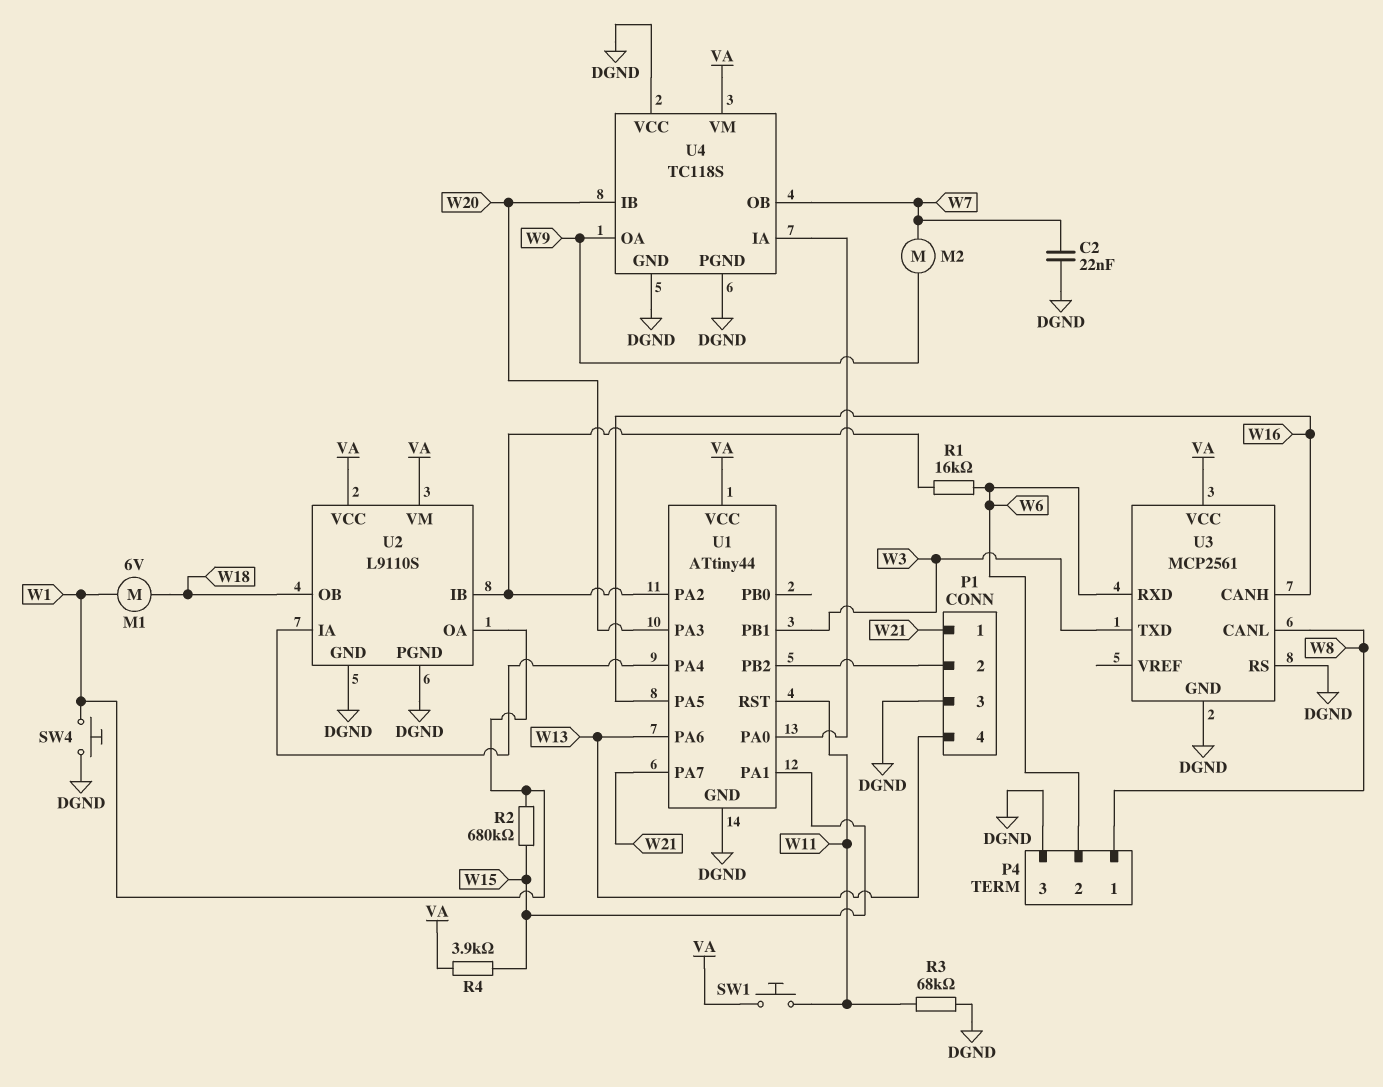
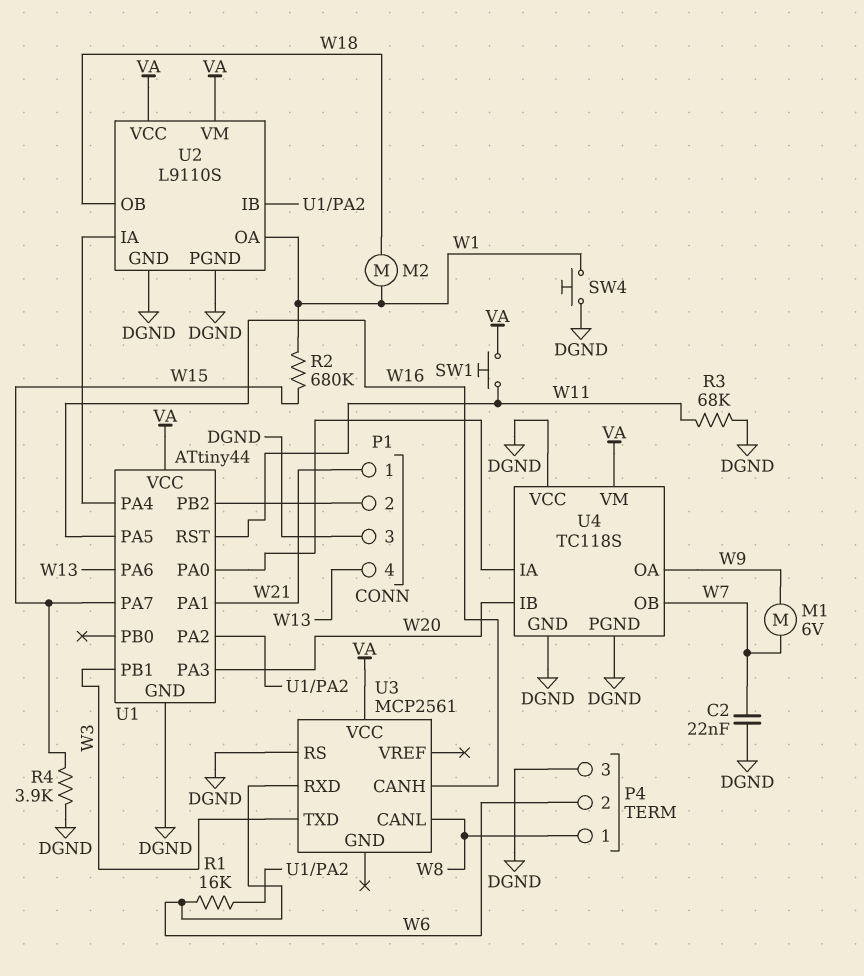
M1: motor 6V (W1, W18) -> motor 6V (W7, W9)
M2: motor (W7, W9) -> motor (W1, W18)
R4: 3.9k (VA, W15) -> 3.9k (DGND, W15)
U1 pin PA1: W15 -> W21
U1 pin PA7: W21 -> W15
U3 pin GND: DGND -> none

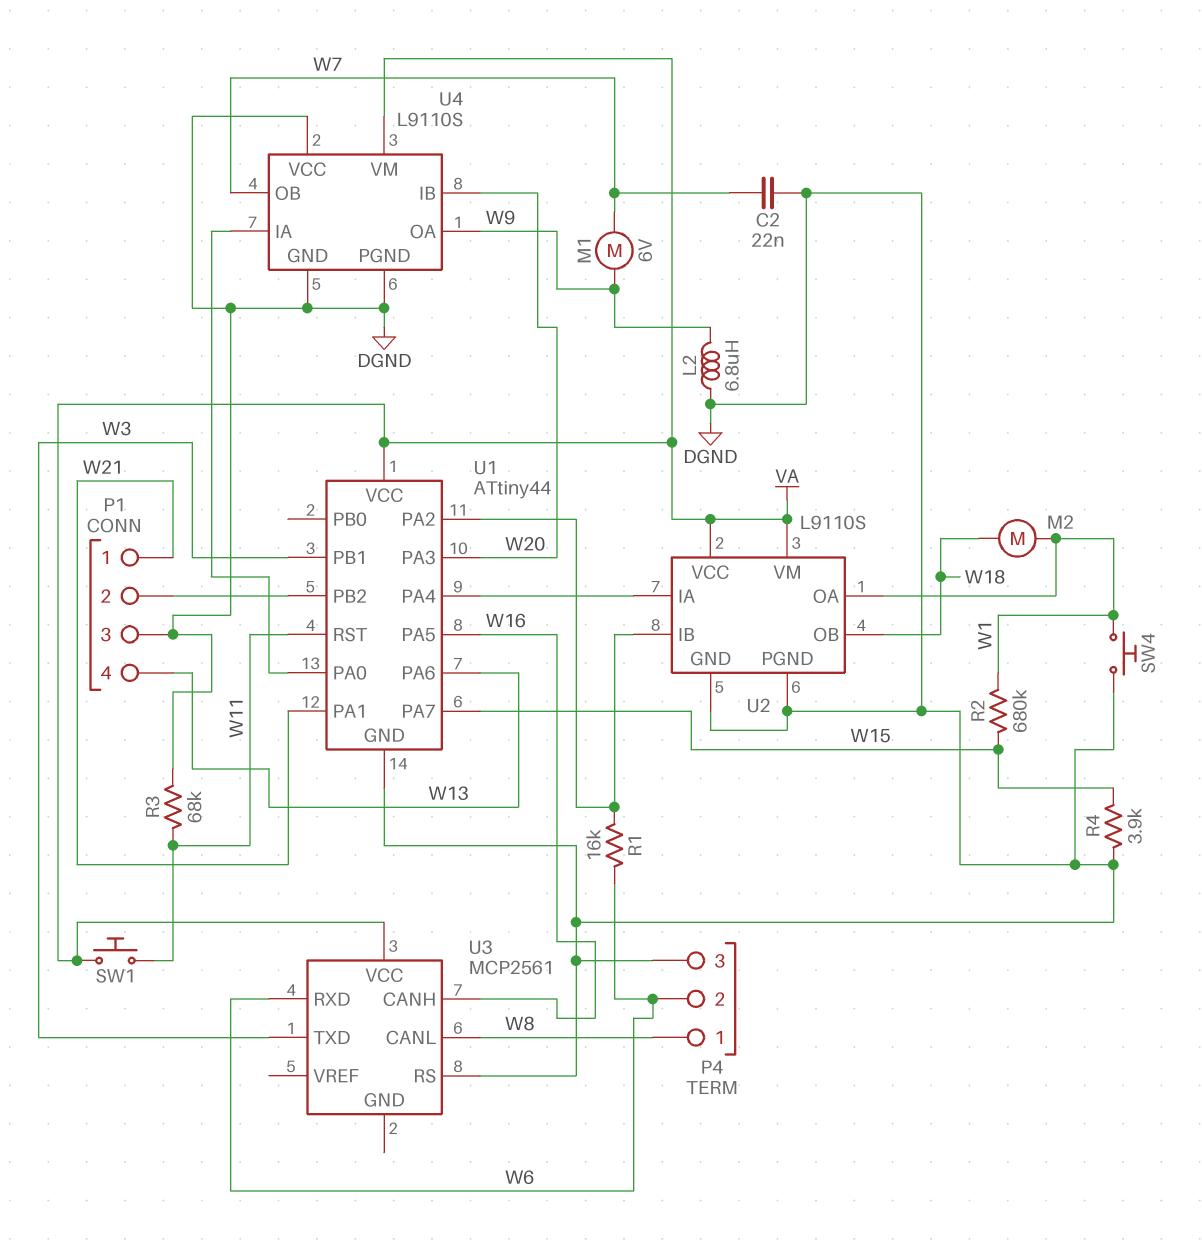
L2: none -> 6.8uH (DGND, W9)
U4: TC118S -> L9110S

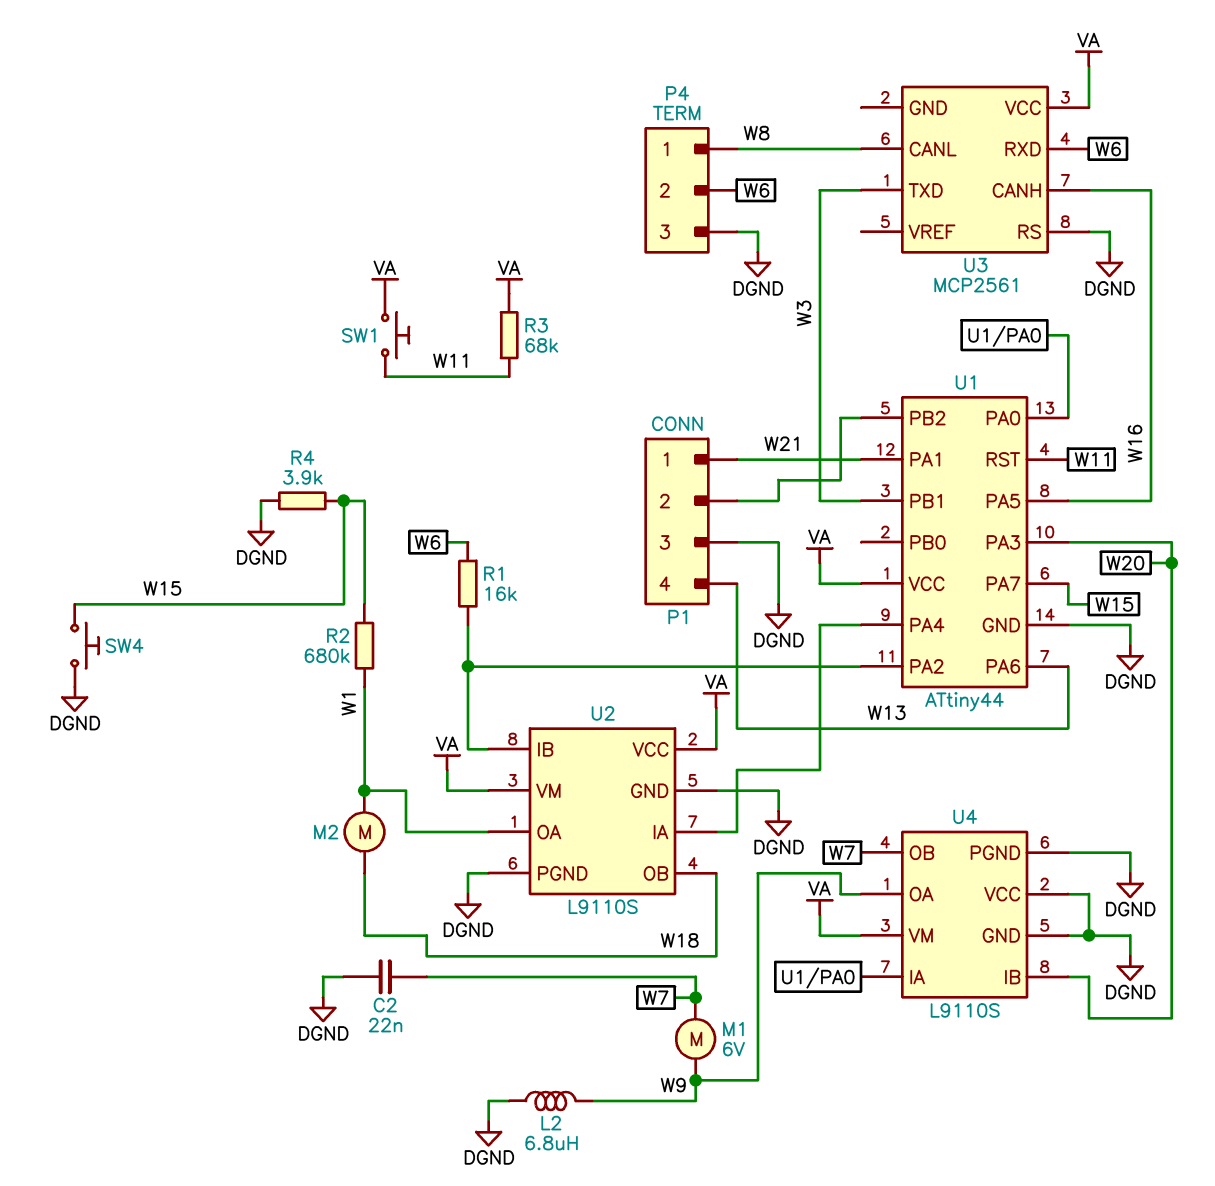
R3: 68k (DGND, W11) -> 68k (VA, W11)
SW4: button (DGND, W1) -> button (DGND, W15)

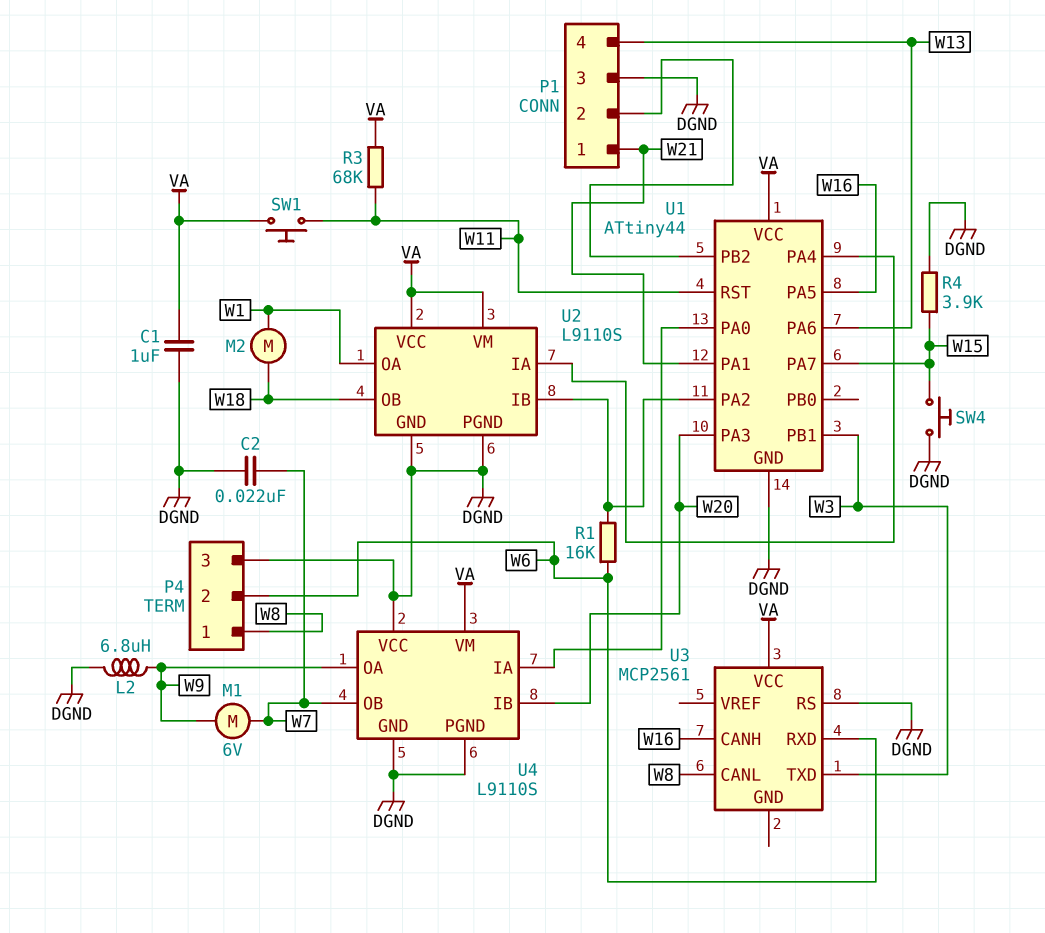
C1: none -> 1uF (DGND, VA)
R2: 680k (W1, W15) -> none

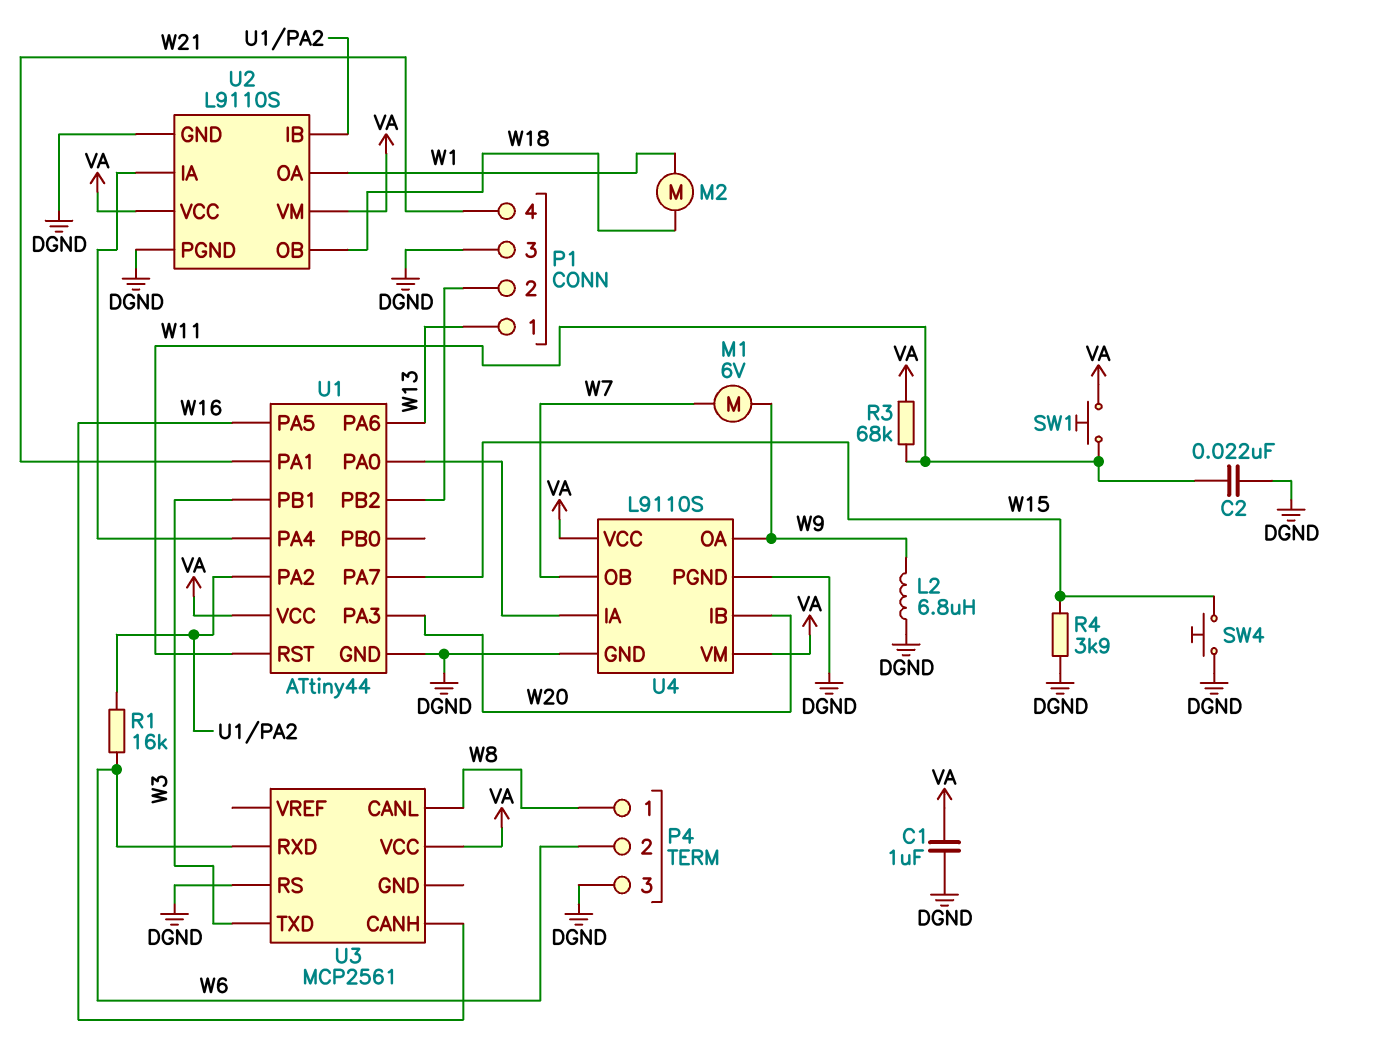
C2: 22nF (DGND, W7) -> 22nF (DGND, W11)
P1 pin 1: W21 -> W13
P1 pin 4: W13 -> W21
U4 pin VCC: DGND -> VA

